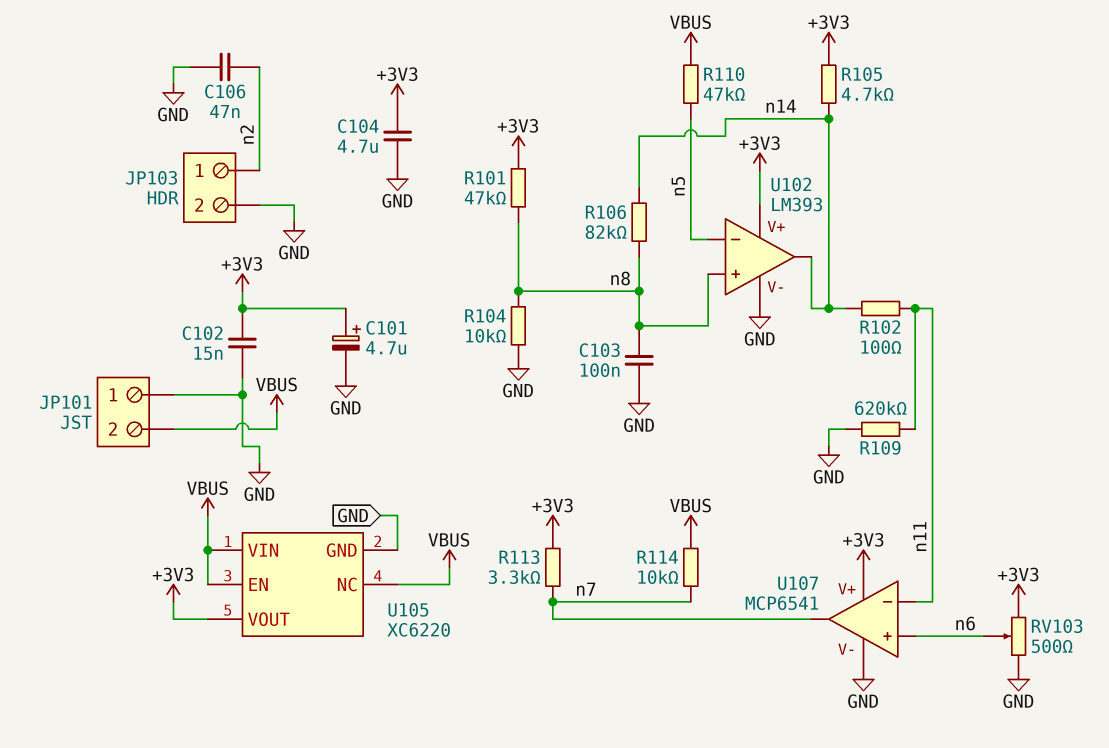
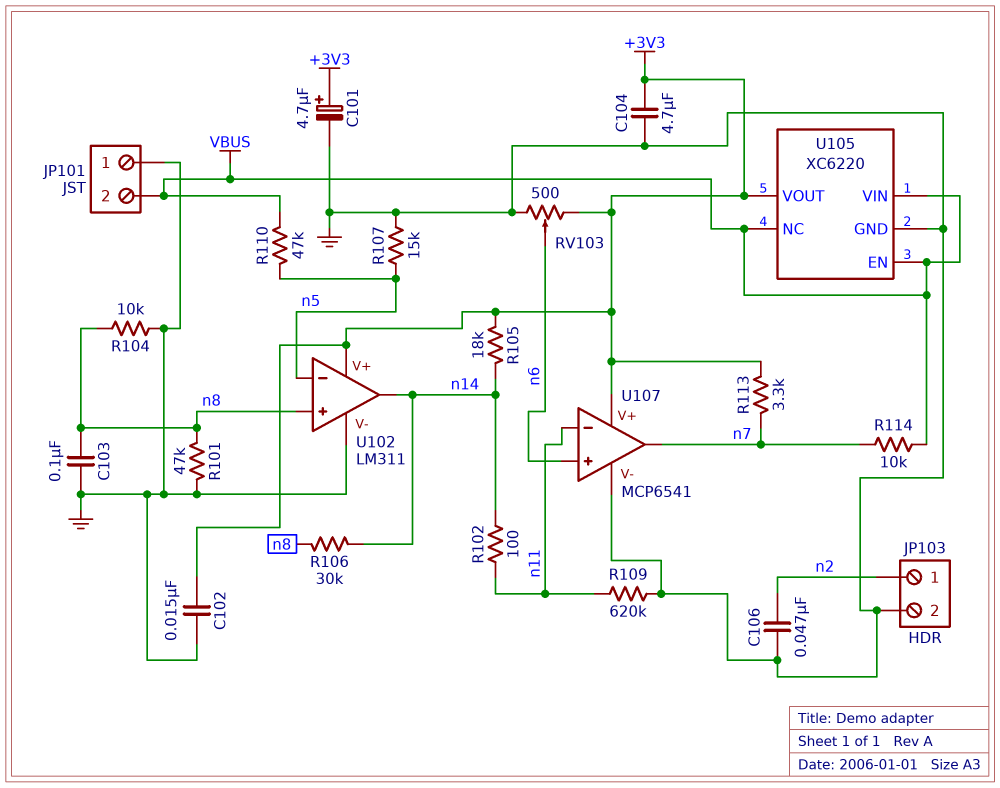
R101: 47k (+3V3, n8) -> 47k (GND, n8)
R105: 4.7k (+3V3, n14) -> 18k (+3V3, n14)
R106: 82k (n8, n14) -> 30k (n8, n14)
R107: none -> 15k (GND, n5)
U102: LM393 -> LM311

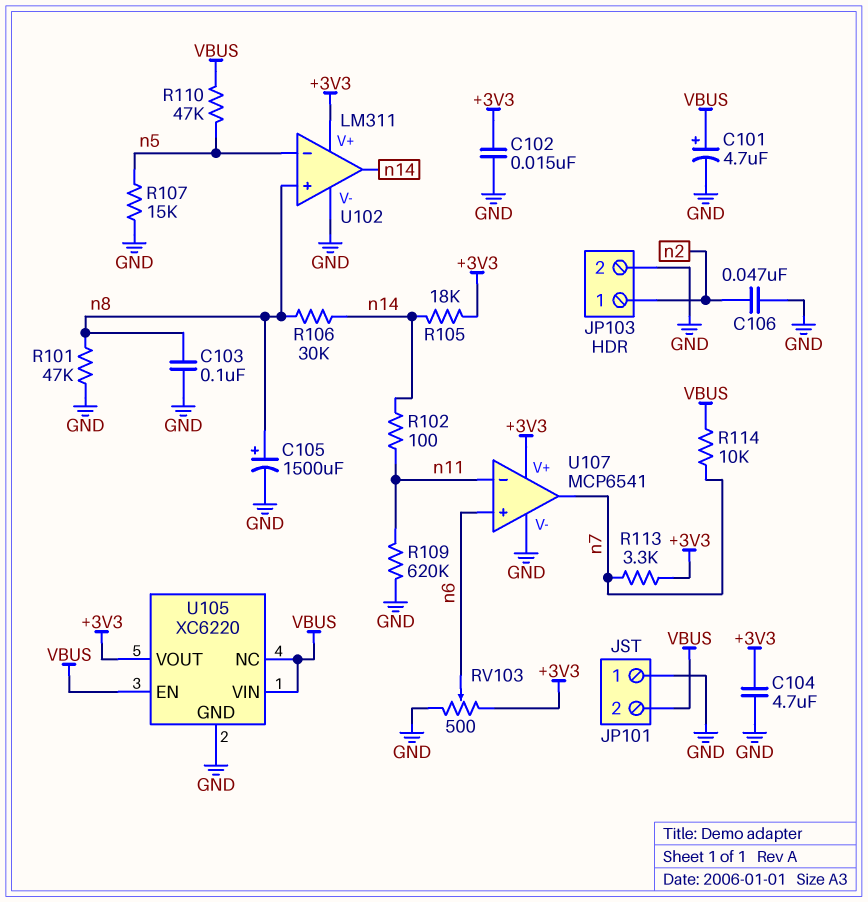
C101: 4.7uF (plus +3V3, minus GND) -> 4.7uF (plus VBUS, minus GND)
C105: none -> 1500uF (plus n8, minus GND)
R104: 10k (GND, n8) -> none

